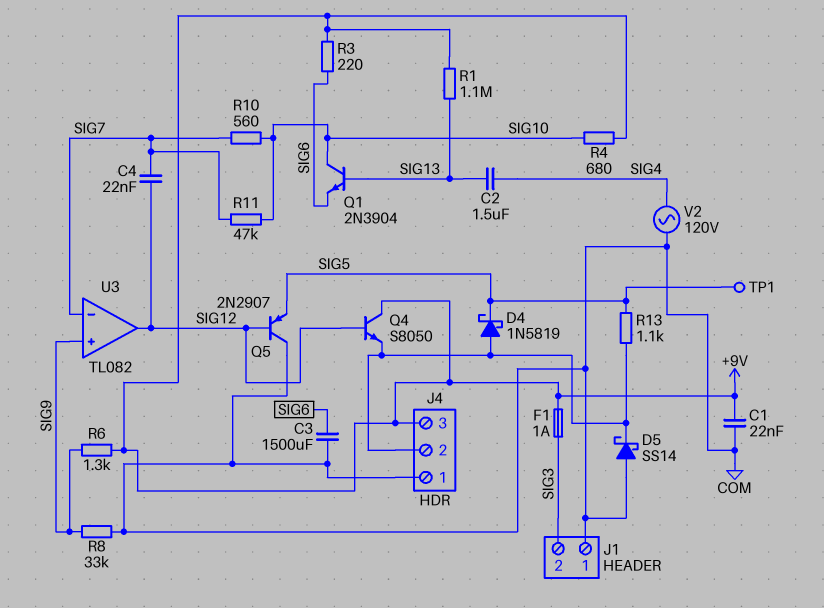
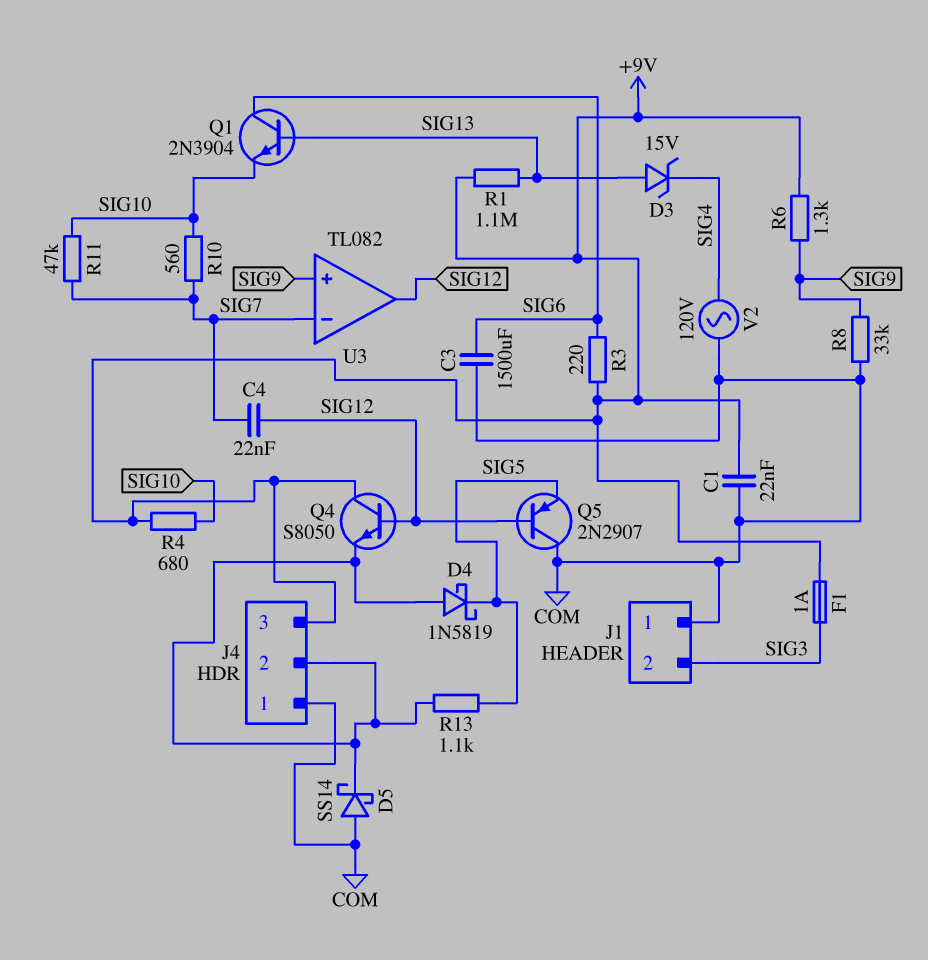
C2: 1.5uF (SIG4, SIG13) -> none
D3: none -> zener 15V (A SIG13, K SIG4)
Q1: NPN 2N3904 (B SIG13, C SIG10, E SIG6) -> NPN 2N3904 (B SIG13, C SIG6, E SIG10)
TP1: test point (SIG5) -> none

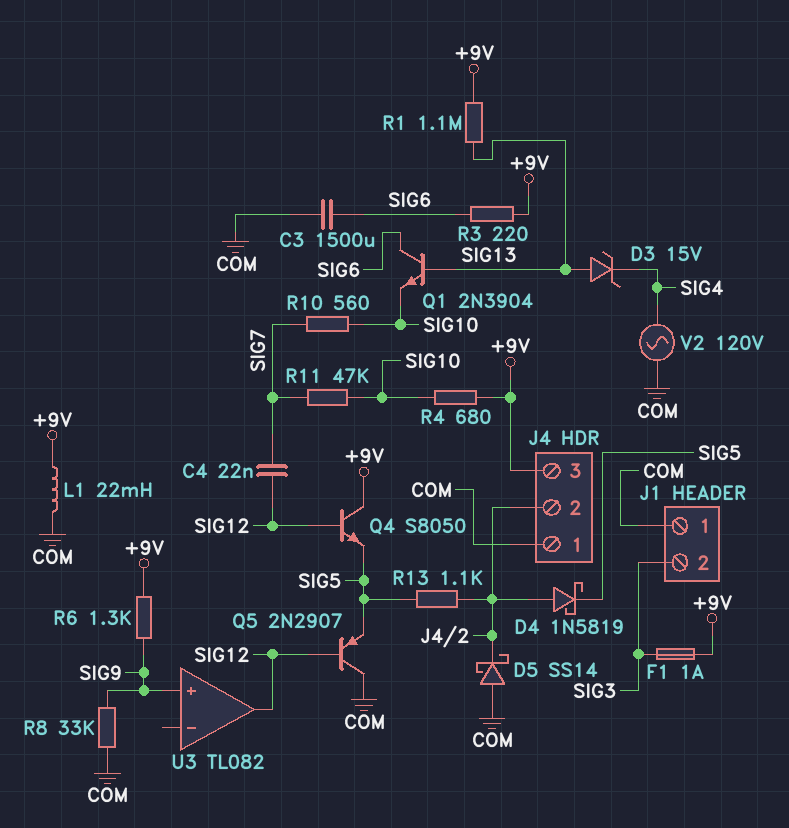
C1: 22nF (+9V, COM) -> none
L1: none -> 22mH (+9V, COM)
Q4: NPN S8050 (B SIG12, C +9V, E J4/2) -> NPN S8050 (B SIG12, C +9V, E SIG5)
U3 pin in-: SIG7 -> none

